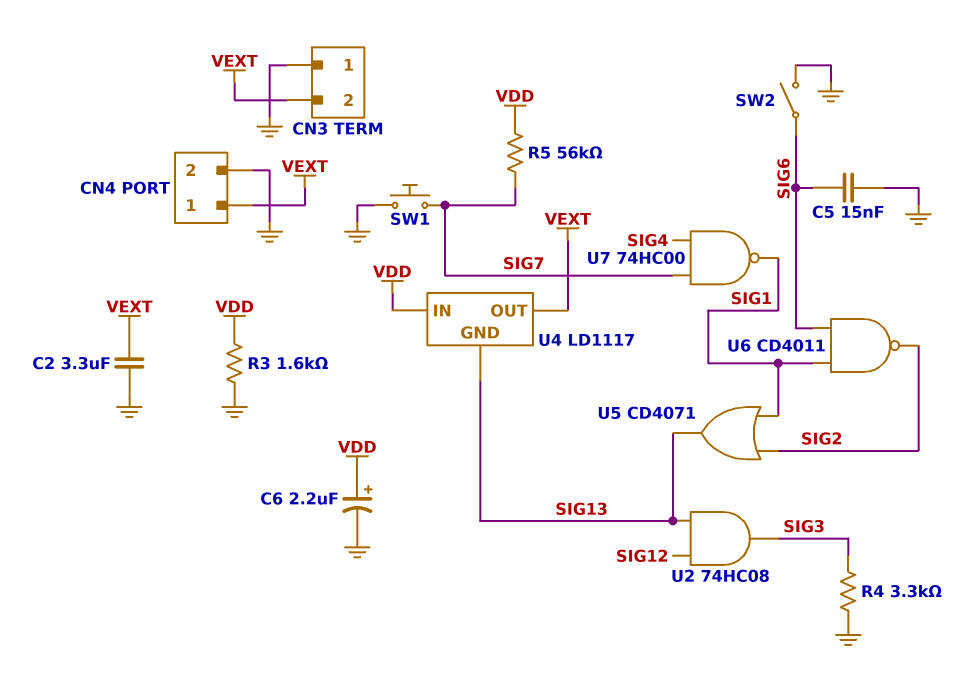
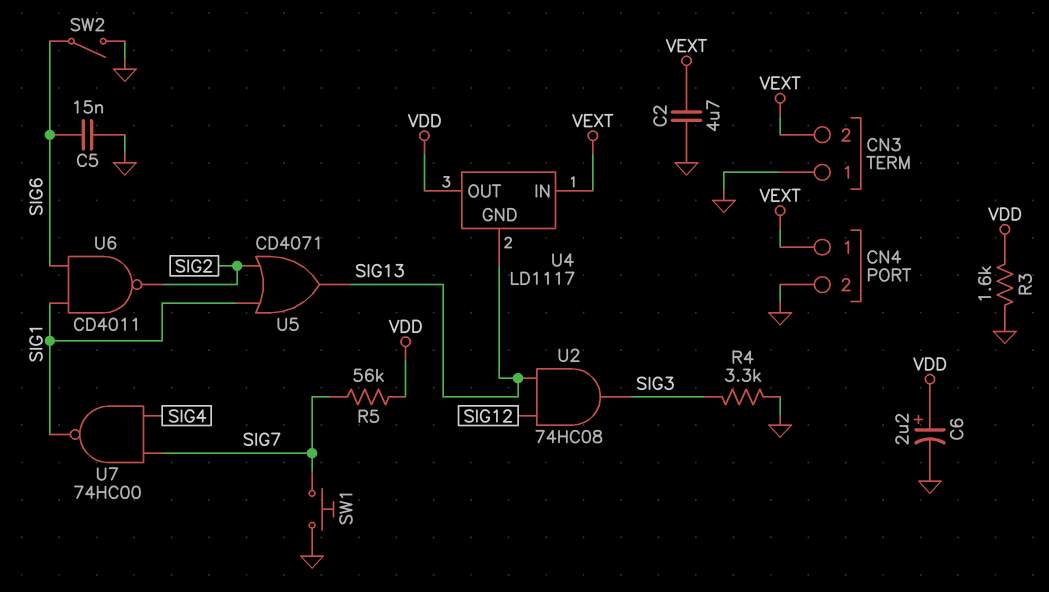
C2: 3.3uF (GND, VEXT) -> 4.7uF (GND, VEXT)
U4 pin IN: VDD -> VEXT
U4 pin OUT: VEXT -> VDD

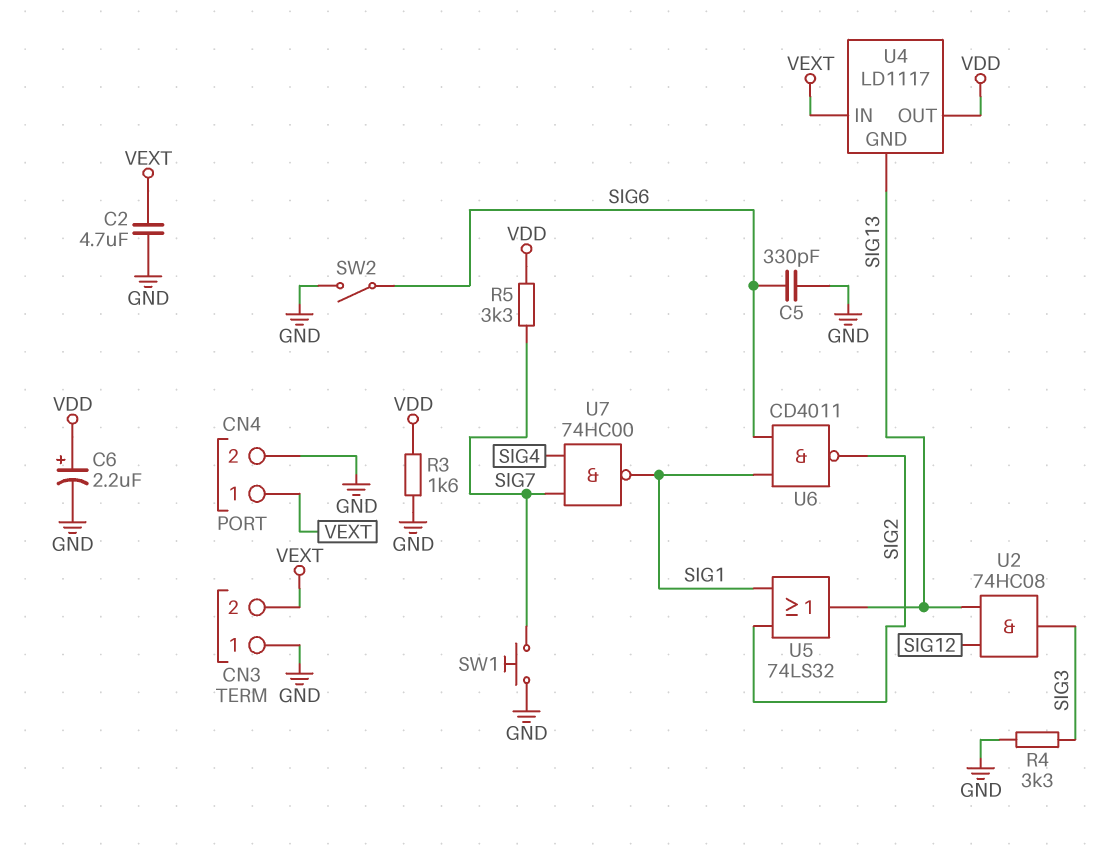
C5: 15nF (GND, SIG6) -> 330pF (GND, SIG6)
R5: 56k (SIG7, VDD) -> 3.3k (SIG7, VDD)
U5: OR CD4071 (in SIG1, in SIG2, out SIG13) -> OR 74LS32 (in SIG1, in SIG2, out SIG13)

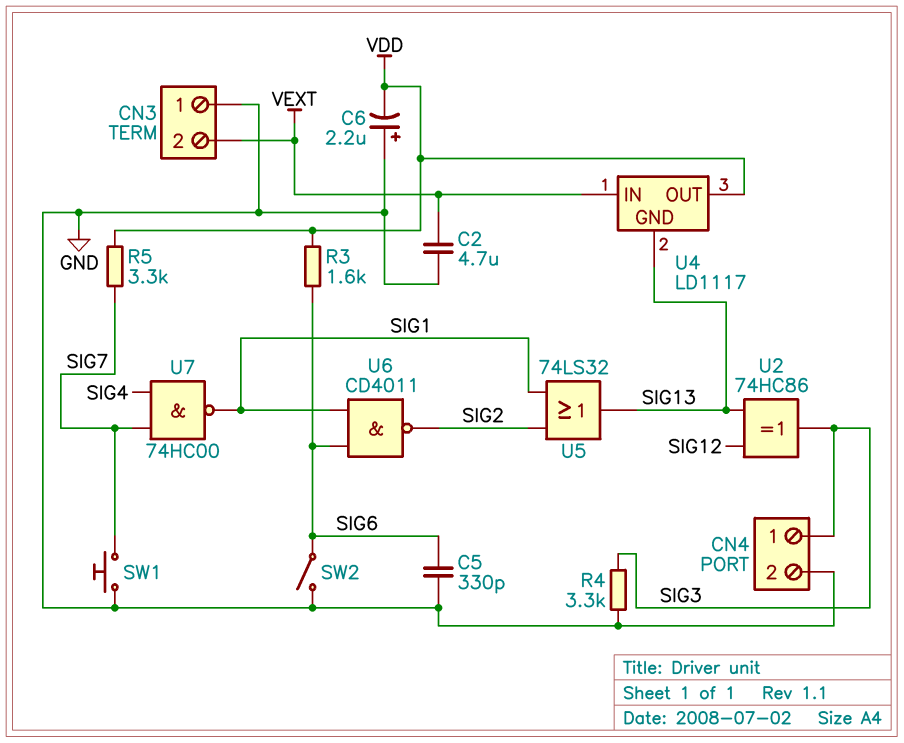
C6: 2.2uF (plus VDD, minus GND) -> 2.2uF (plus GND, minus VDD)
CN4 pin 1: VEXT -> SIG3
R3: 1.6k (GND, VDD) -> 1.6k (SIG6, VDD)
U2: AND 74HC08 (in SIG12, in SIG13, out SIG3) -> XOR 74HC86 (in SIG12, in SIG13, out SIG3)

